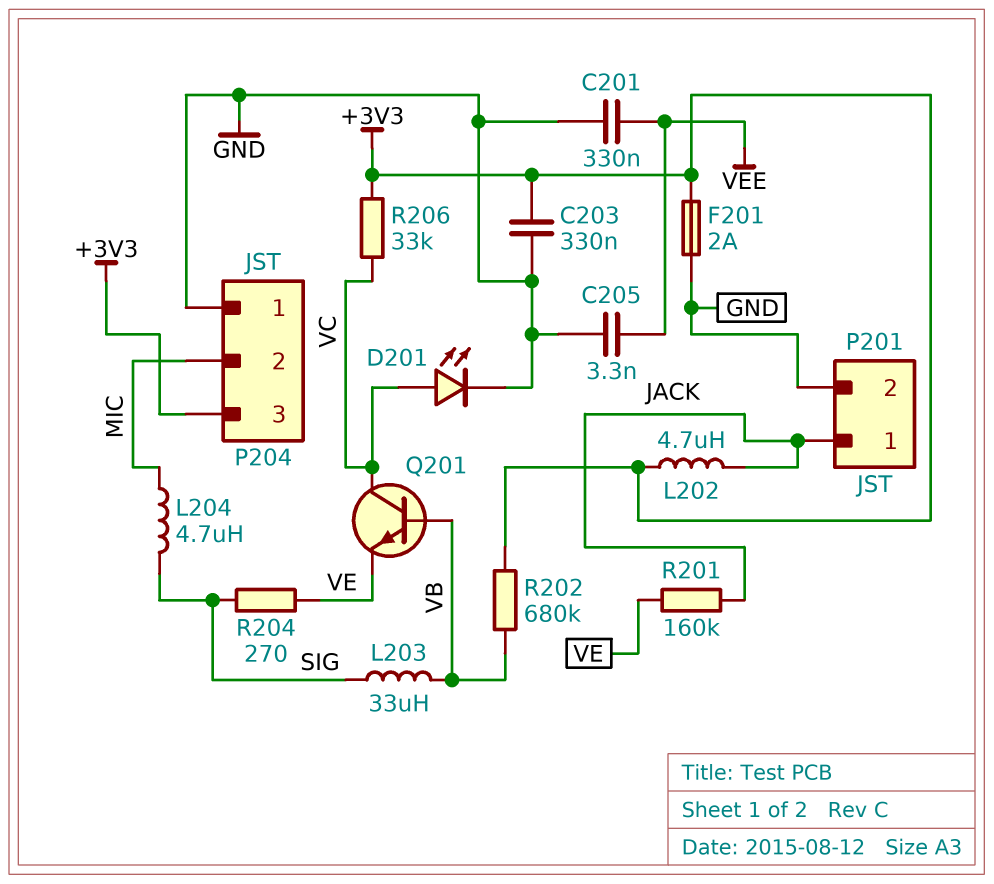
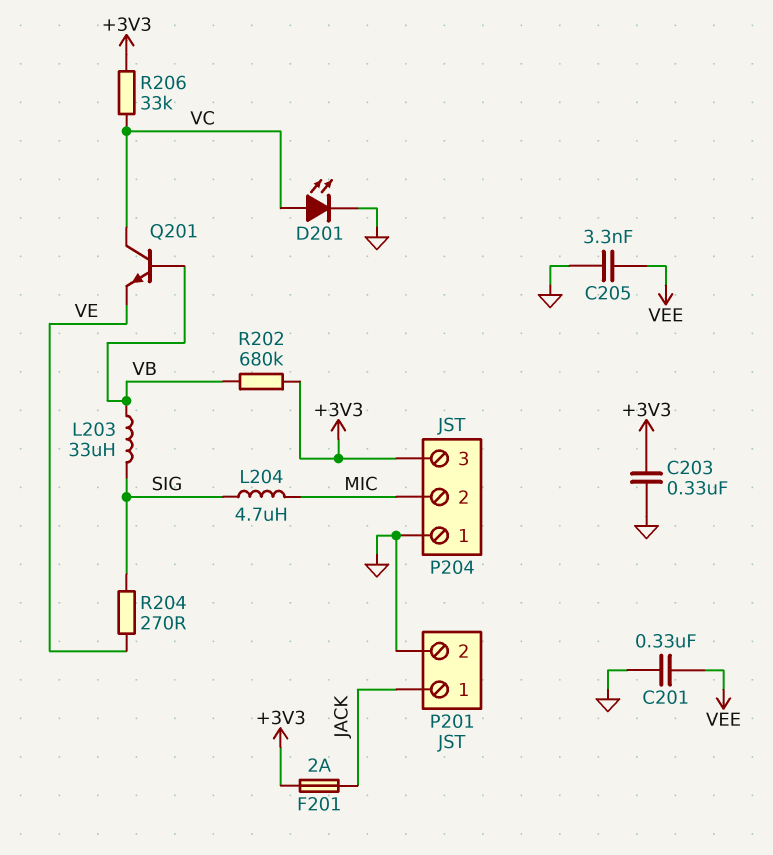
F201: 2A (+3V3, GND) -> 2A (+3V3, JACK)
L202: 4.7uH (+3V3, JACK) -> none
R201: 160k (JACK, VE) -> none

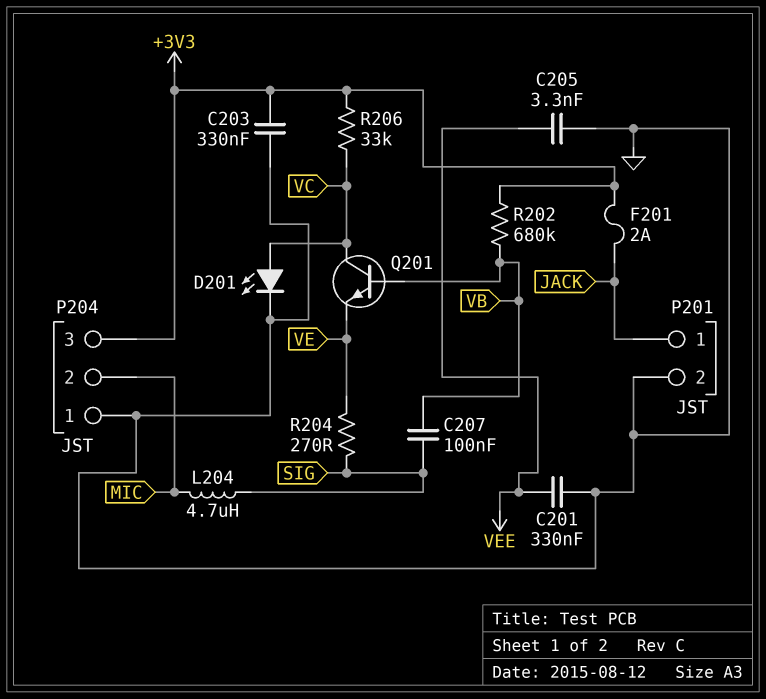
C207: none -> 100nF (SIG, VB)
L203: 33uH (SIG, VB) -> none

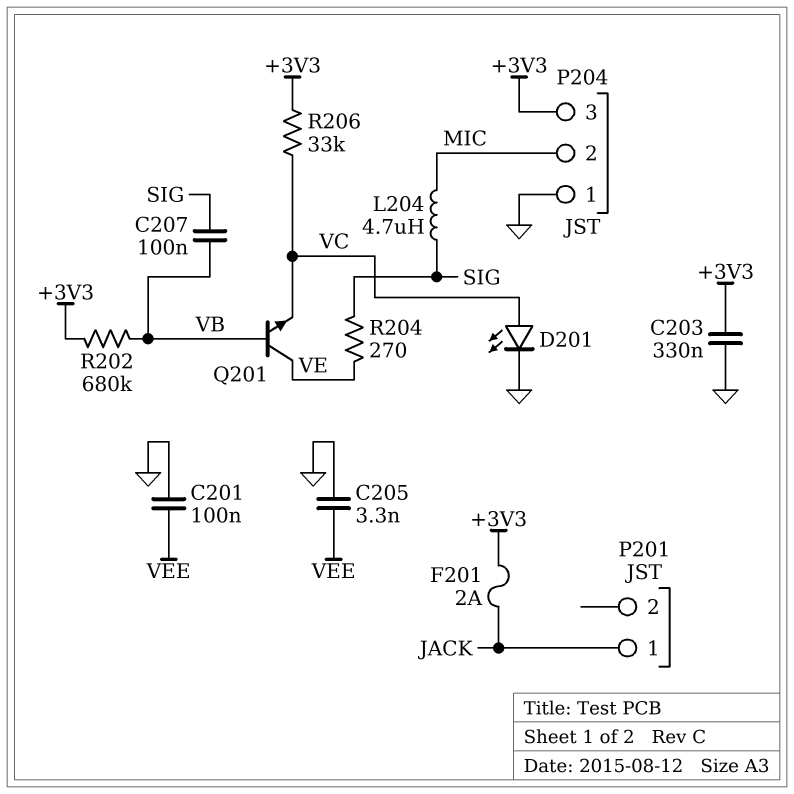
C201: 330nF (GND, VEE) -> 100nF (GND, VEE)
P201 pin 2: GND -> none
Q201: NPN (B VB, C VC, E VE) -> NPN (B VB, C VE, E VC)

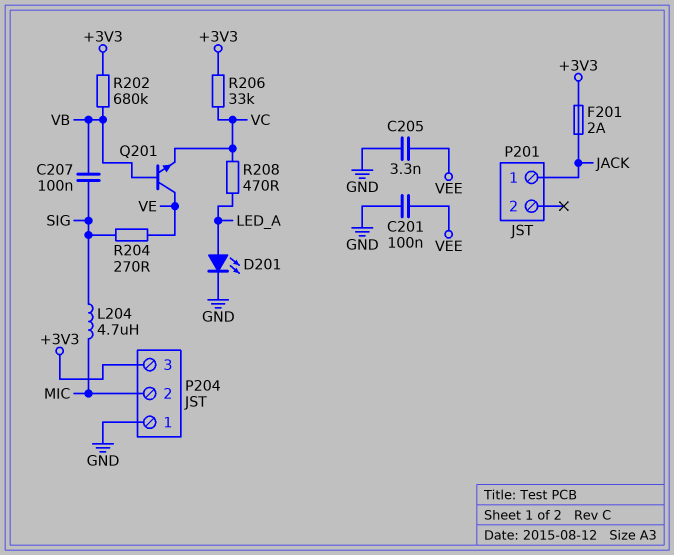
C203: 330nF (+3V3, GND) -> none
D201: LED (A VC, K GND) -> LED (A LED_A, K GND)
R208: none -> 470 (LED_A, VC)

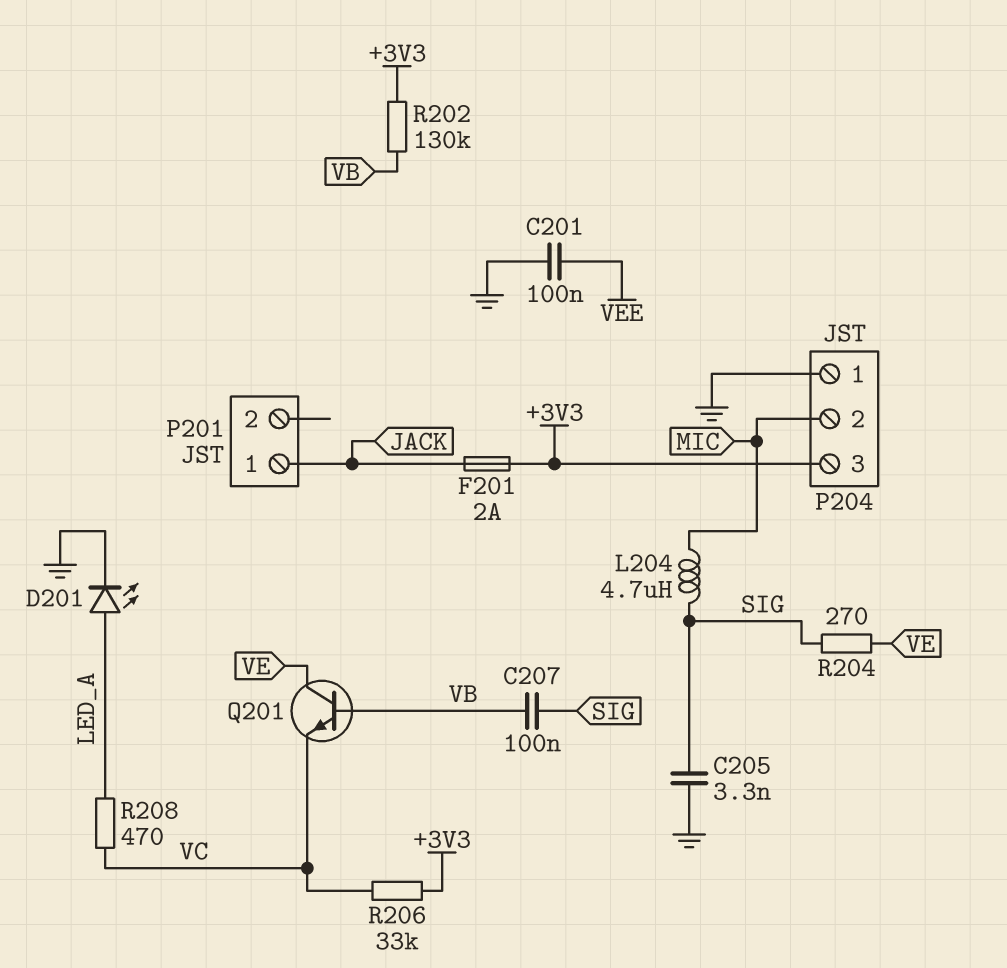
C205: 3.3nF (GND, VEE) -> 3.3nF (GND, SIG)
R202: 680k (+3V3, VB) -> 130k (+3V3, VB)

